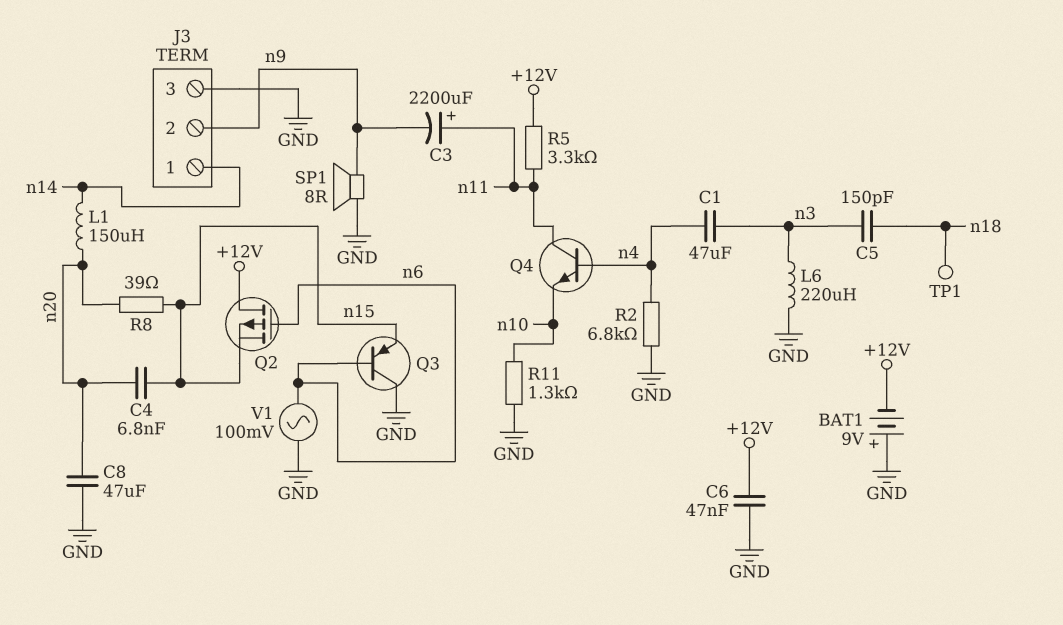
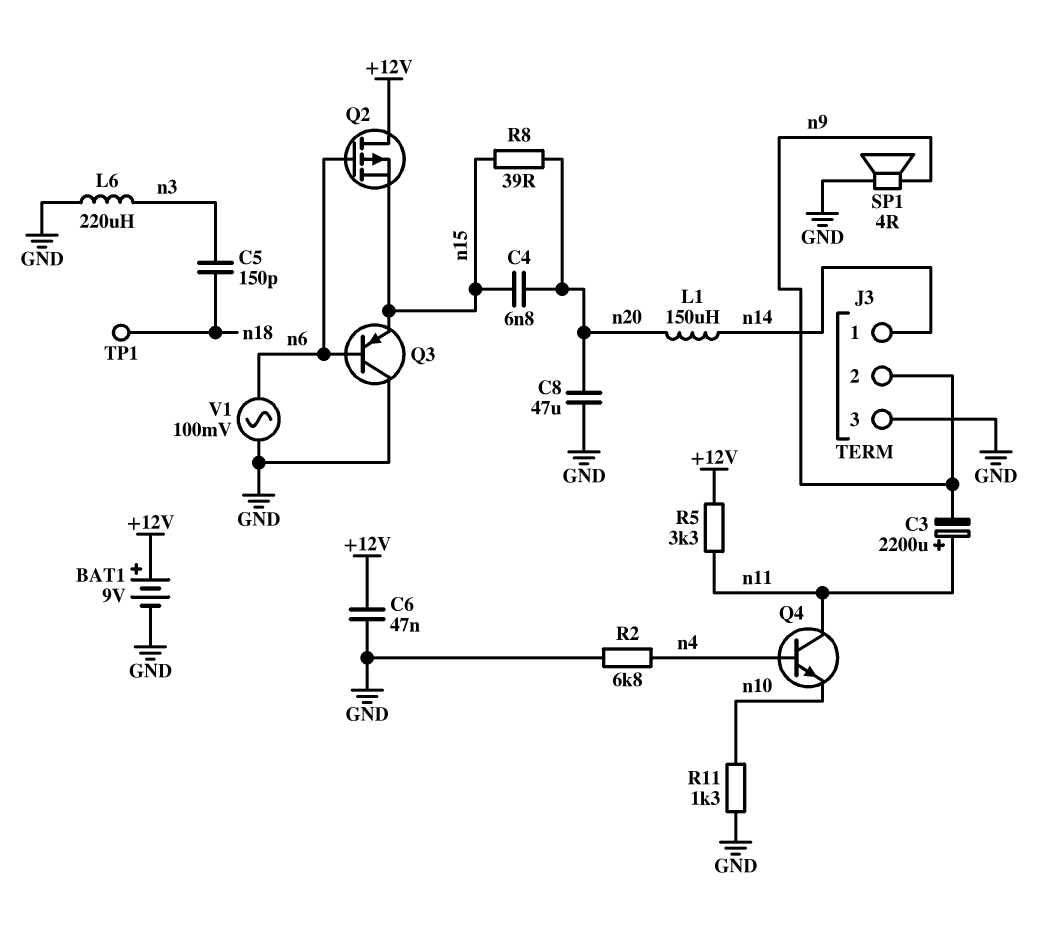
BAT1: 9V (plus GND, minus +12V) -> 9V (plus +12V, minus GND)
C1: 47uF (n3, n4) -> none
SP1: speaker 8R (GND, n9) -> speaker 4R (GND, n9)

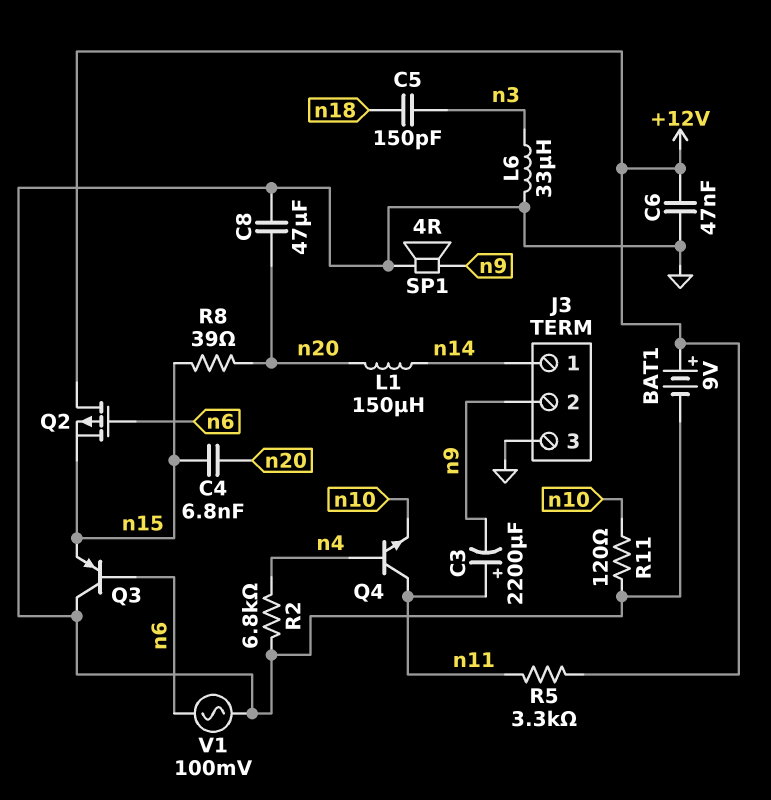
L6: 220uH (GND, n3) -> 33uH (GND, n3)
R11: 1.3k (GND, n10) -> 120 (GND, n10)
TP1: test point (n18) -> none

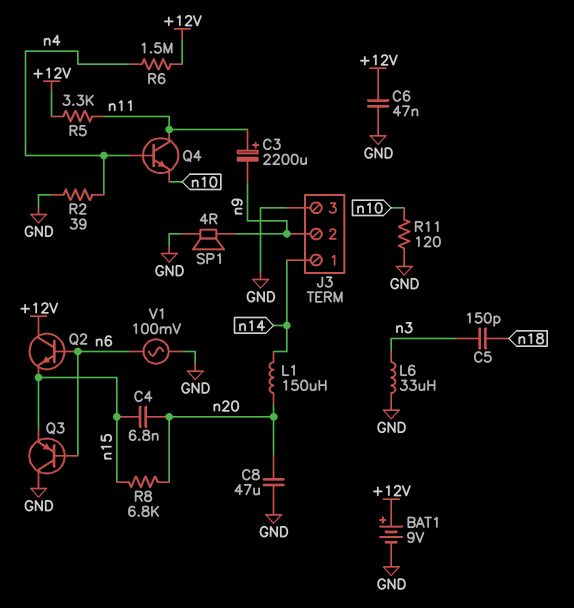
Q2: PMOS (G n6, D +12V, S n15) -> NPN (B n6, C +12V, E n15)
R2: 6.8k (GND, n4) -> 39 (GND, n4)
R6: none -> 1.5M (+12V, n4)
R8: 39 (n15, n20) -> 6.8k (n15, n20)

